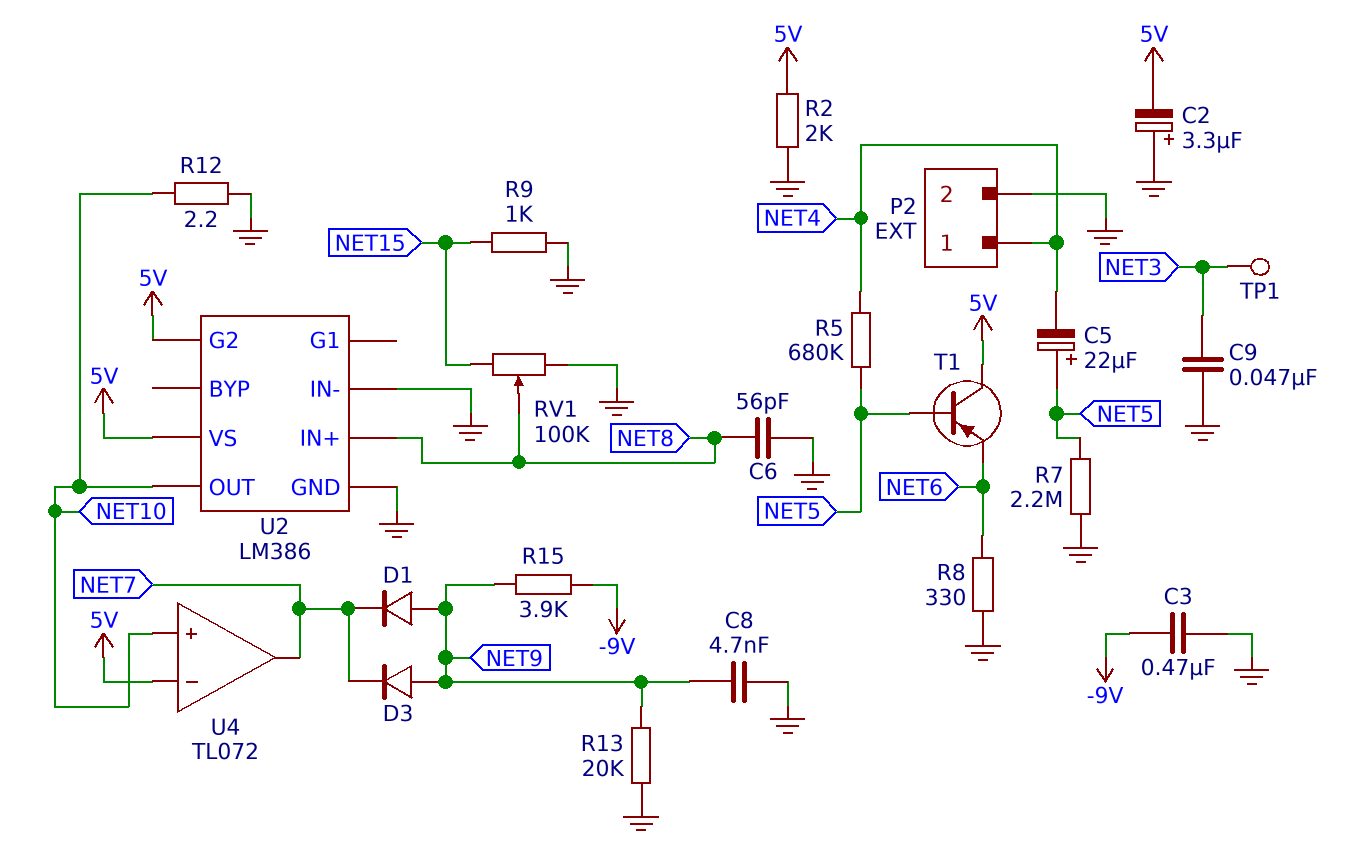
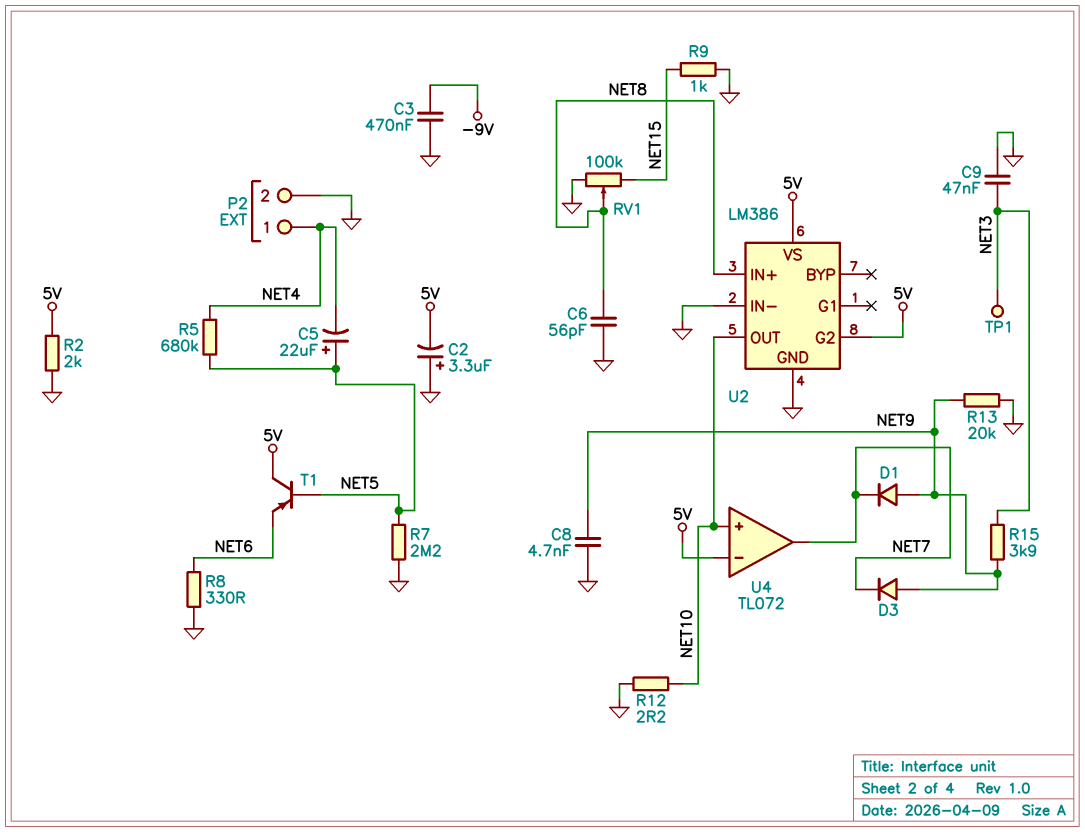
R15: 3.9k (-9V, NET9) -> 3.9k (NET3, NET9)

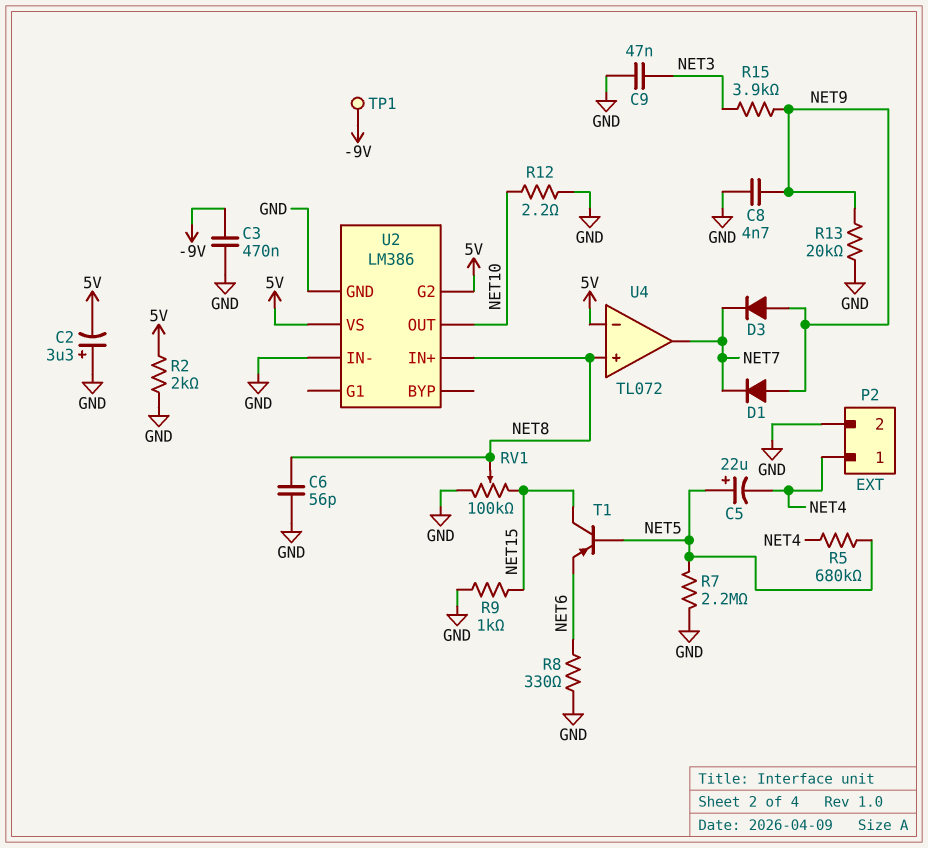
T1: PNP (B NET5, C 5V, E NET6) -> PNP (B NET5, C NET15, E NET6)
TP1: test point (NET3) -> test point (-9V)
U4 pin in+: NET10 -> NET8

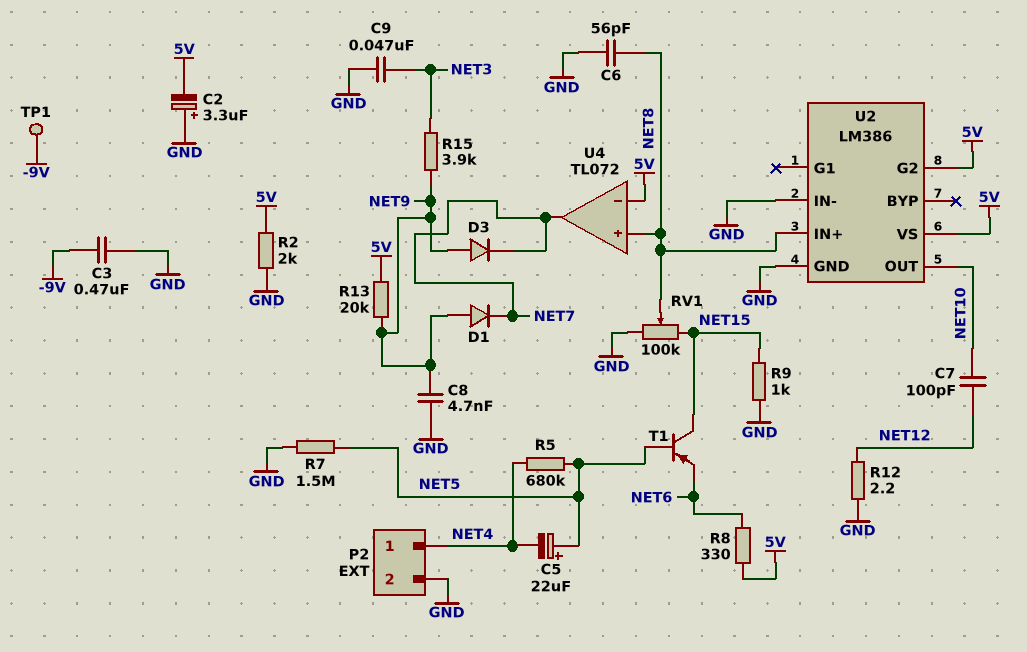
C7: none -> 100pF (NET10, NET12)
R7: 2.2M (GND, NET5) -> 1.5M (GND, NET5)
R8: 330 (GND, NET6) -> 330 (5V, NET6)
R12: 2.2 (GND, NET10) -> 2.2 (GND, NET12)
R13: 20k (GND, NET9) -> 20k (5V, NET9)

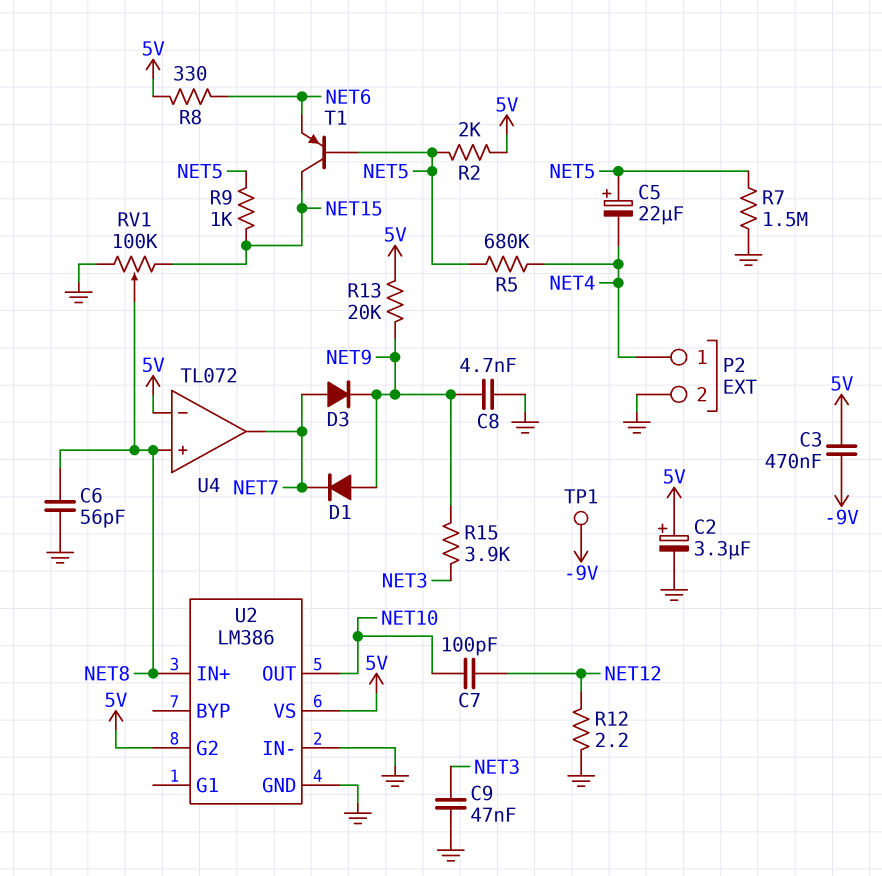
C2: 3.3uF (plus GND, minus 5V) -> 3.3uF (plus 5V, minus GND)
C3: 470nF (-9V, GND) -> 470nF (-9V, 5V)
D3: diode (A NET9, K NET7) -> diode (A NET7, K NET9)
R2: 2k (5V, GND) -> 2k (5V, NET5)
R9: 1k (GND, NET15) -> 1k (NET5, NET15)

